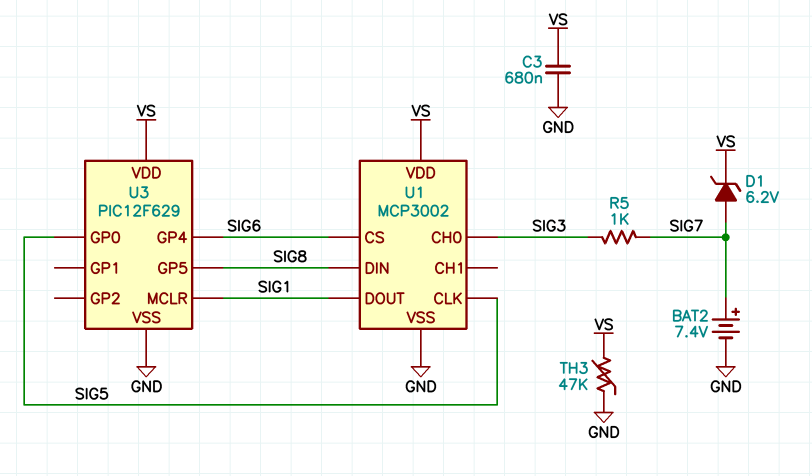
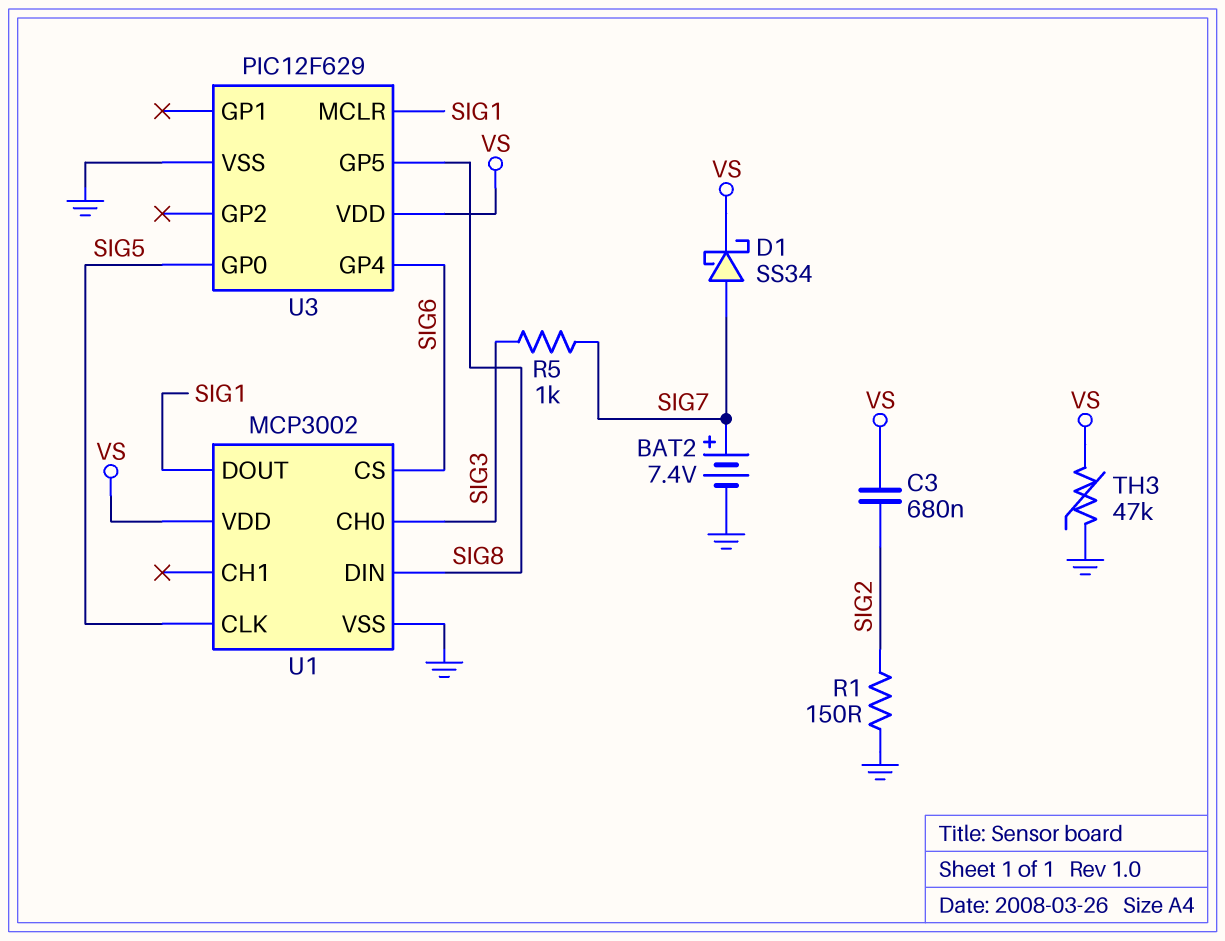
C3: 680nF (GND, VS) -> 680nF (SIG2, VS)
D1: zener 6.2V (A SIG7, K VS) -> schottky SS34 (A SIG7, K VS)
R1: none -> 150 (GND, SIG2)

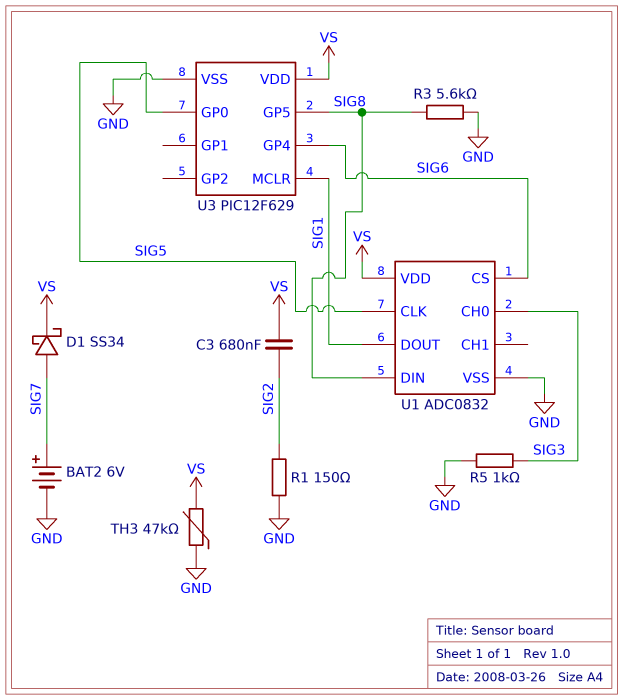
BAT2: 7.4V (plus SIG7, minus GND) -> 6V (plus SIG7, minus GND)
R3: none -> 5.6k (GND, SIG8)
R5: 1k (SIG3, SIG7) -> 1k (GND, SIG3)
U1: MCP3002 -> ADC0832

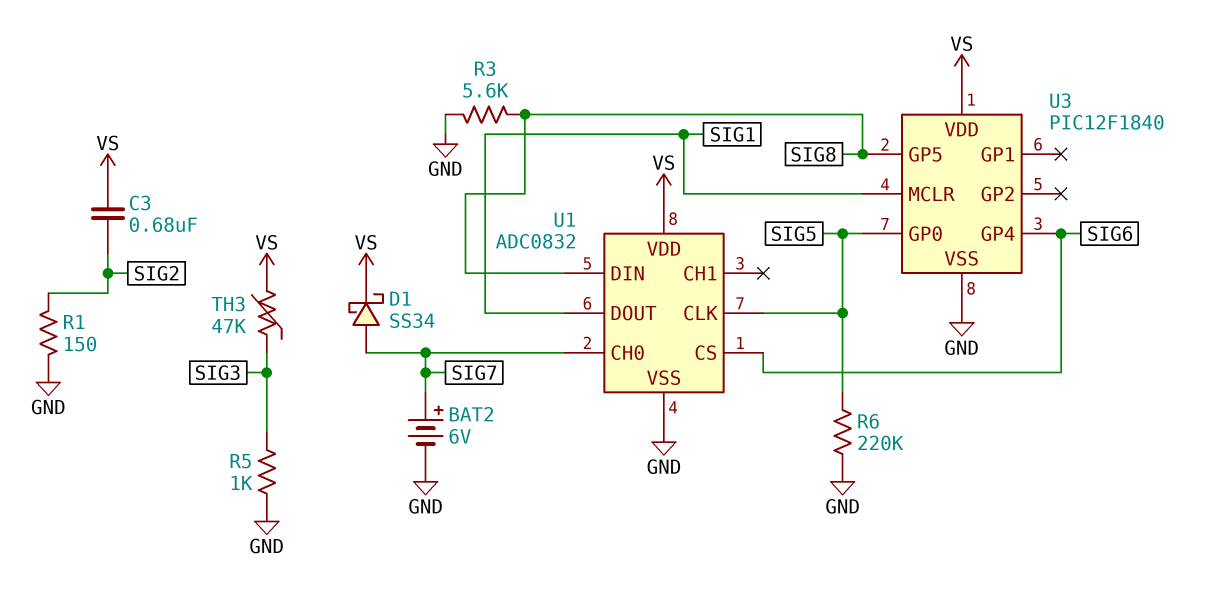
R6: none -> 220k (GND, SIG5)
TH3: 47k (GND, VS) -> 47k (SIG3, VS)
U1 pin CH0: SIG3 -> SIG7
U3: PIC12F629 -> PIC12F1840

